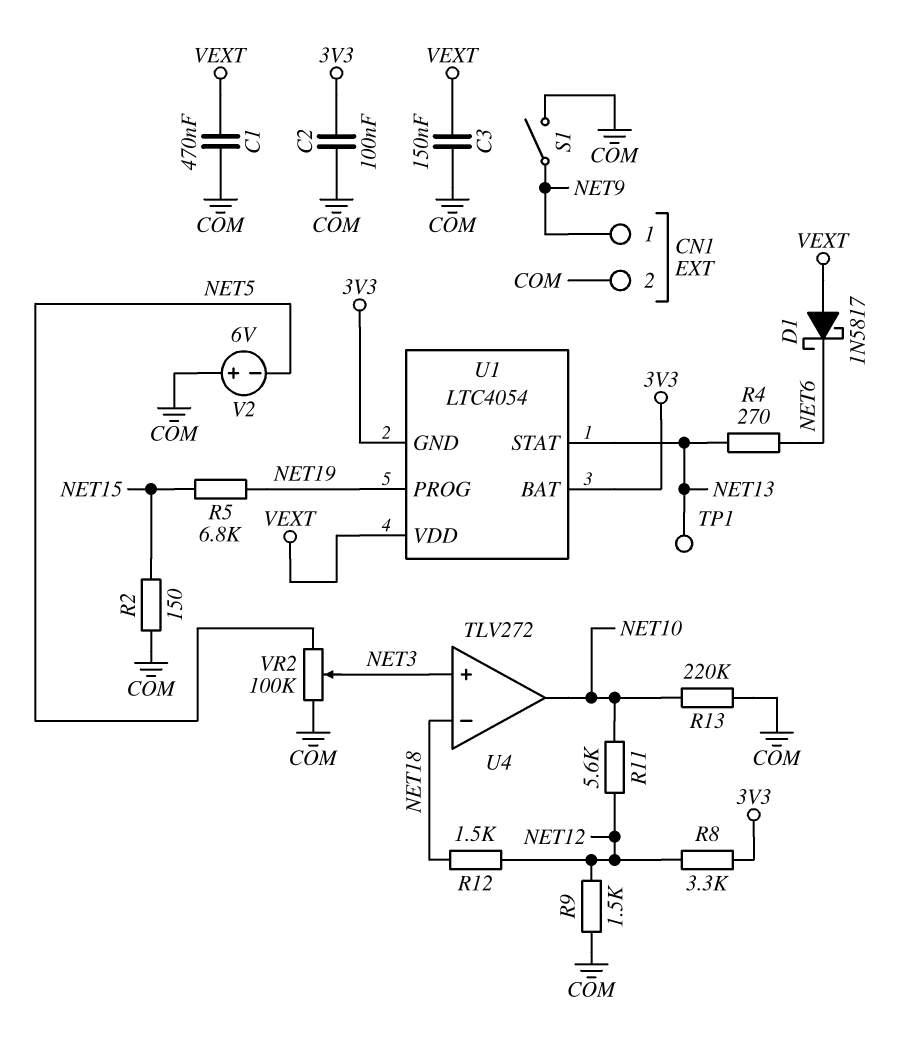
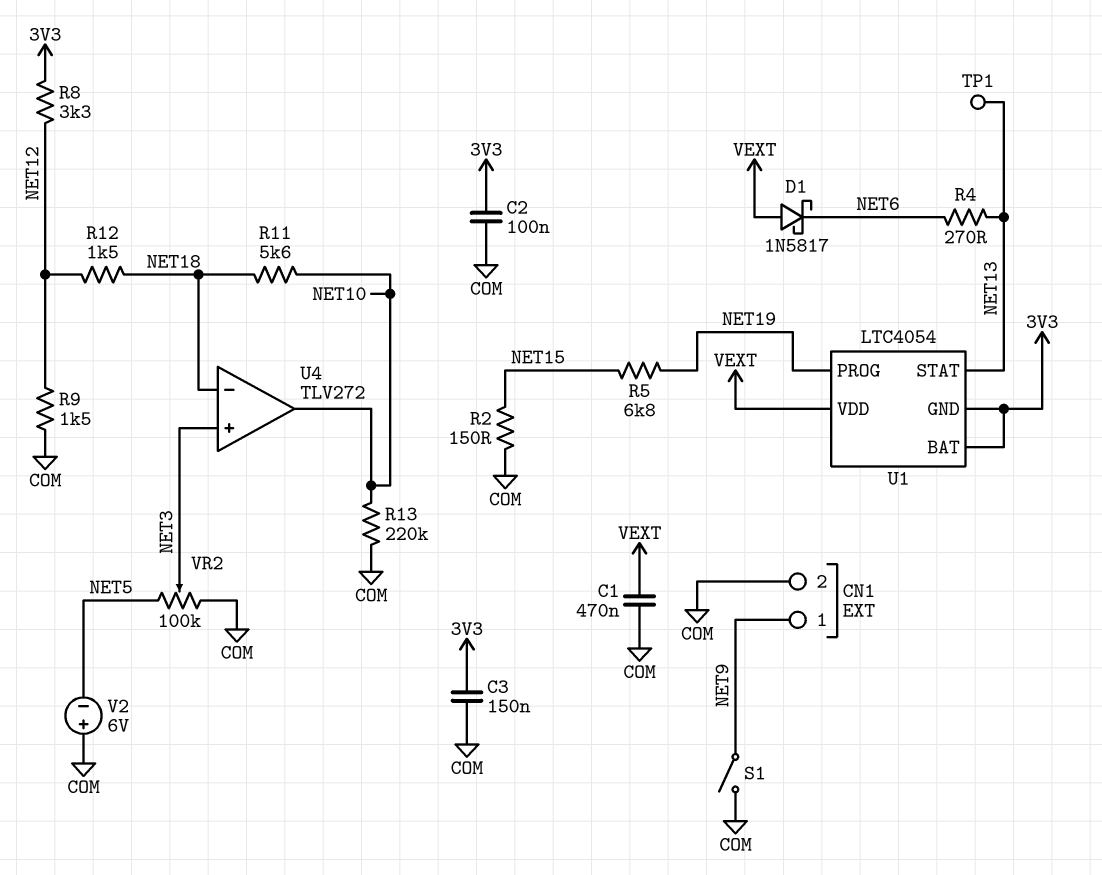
C3: 150nF (COM, VEXT) -> 150nF (3V3, COM)
R11: 5.6k (NET10, NET12) -> 5.6k (NET10, NET18)

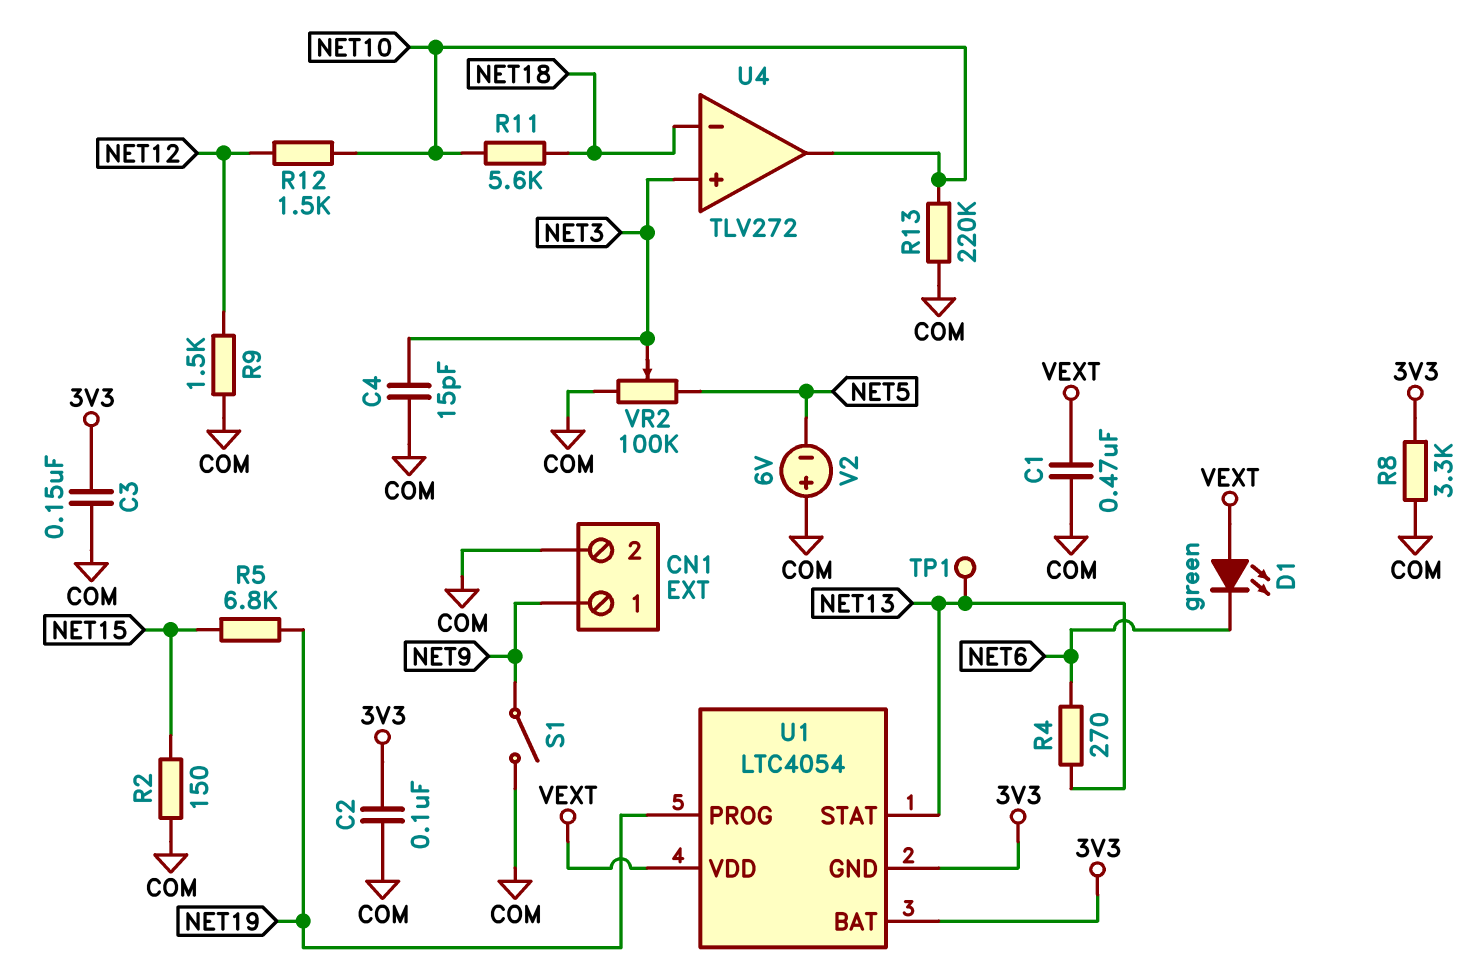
C4: none -> 15pF (COM, NET3)
D1: schottky 1N5817 (A VEXT, K NET6) -> LED green (A VEXT, K NET6)
R8: 3.3k (3V3, NET12) -> 3.3k (3V3, COM)
R12: 1.5k (NET12, NET18) -> 1.5k (NET10, NET12)

